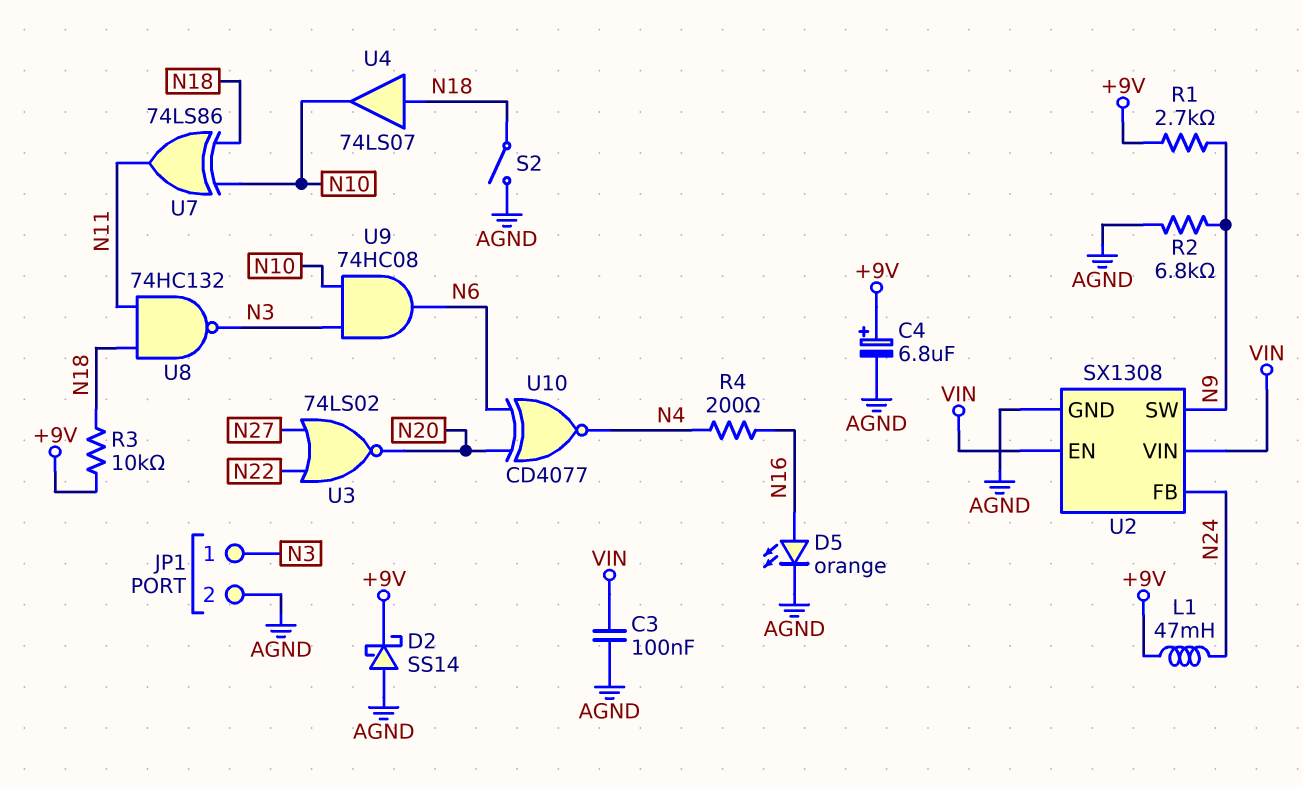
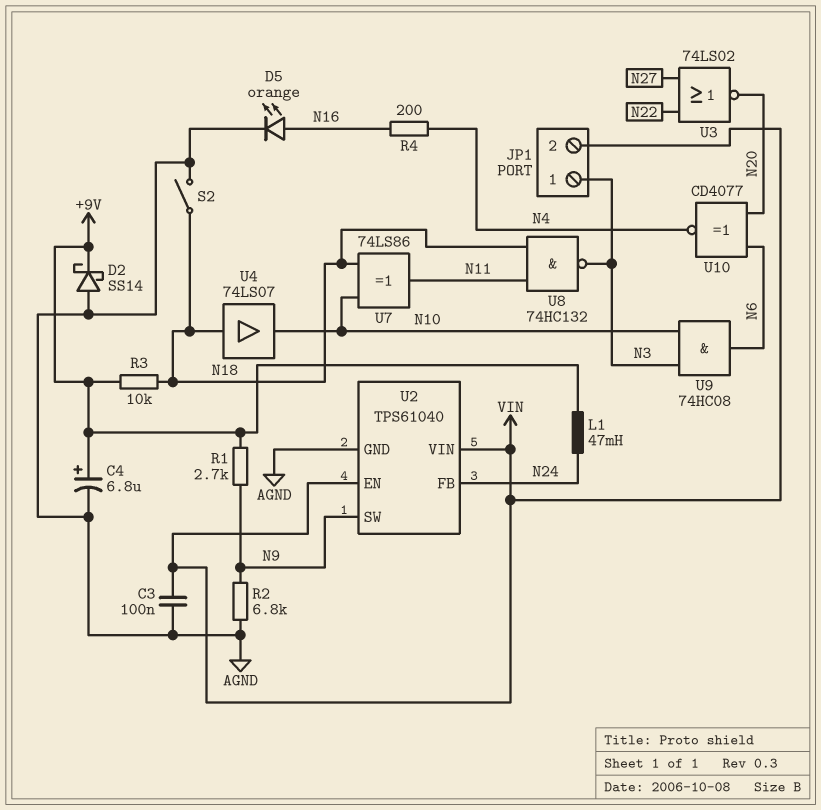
JP1 pin 2: AGND -> VIN
U2: SX1308 -> TPS61040

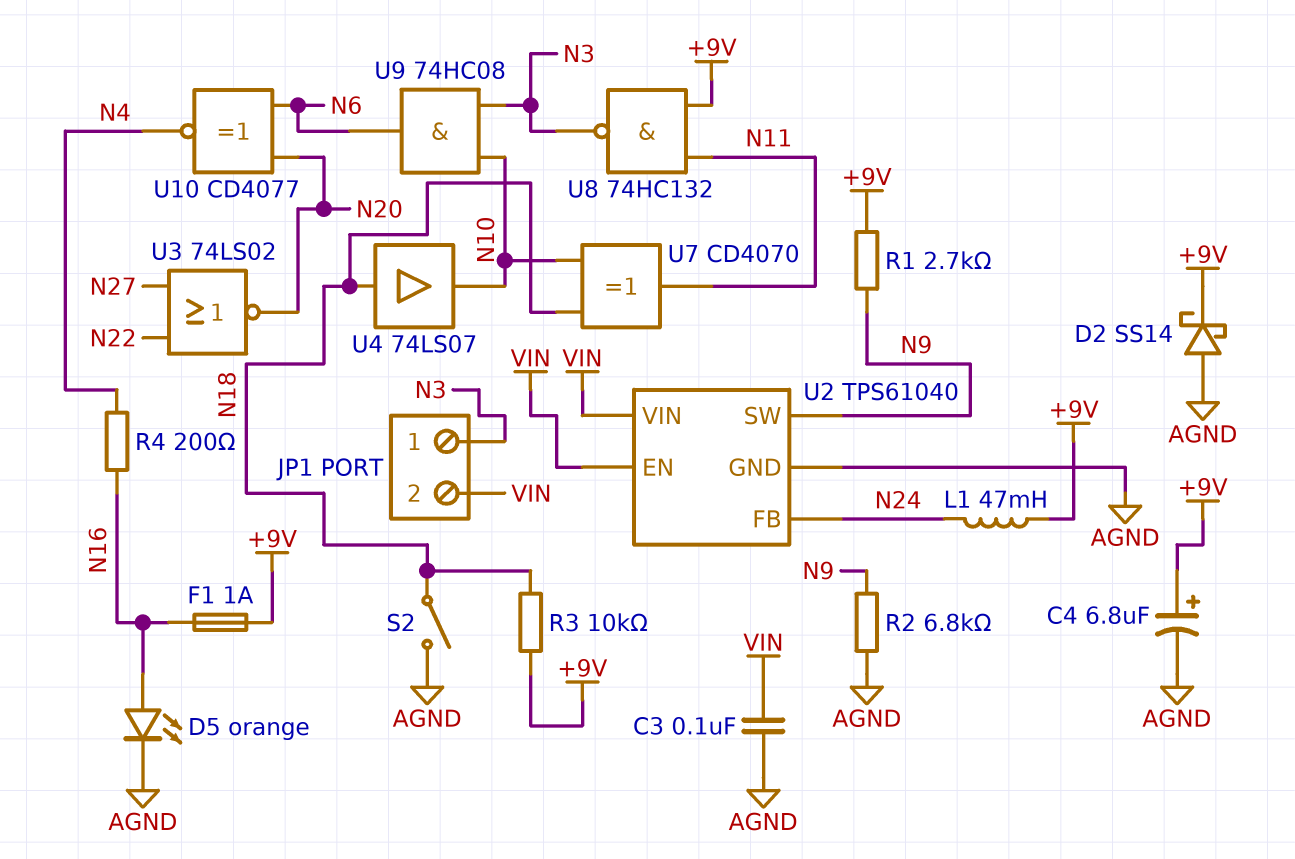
F1: none -> 1A (+9V, N16)
U7: XOR 74LS86 (in N10, in N18, out N11) -> XOR CD4070 (in N10, in N18, out N11)
U8: NAND 74HC132 (in N11, in N18, out N3) -> NAND 74HC132 (in +9V, in N11, out N3)

